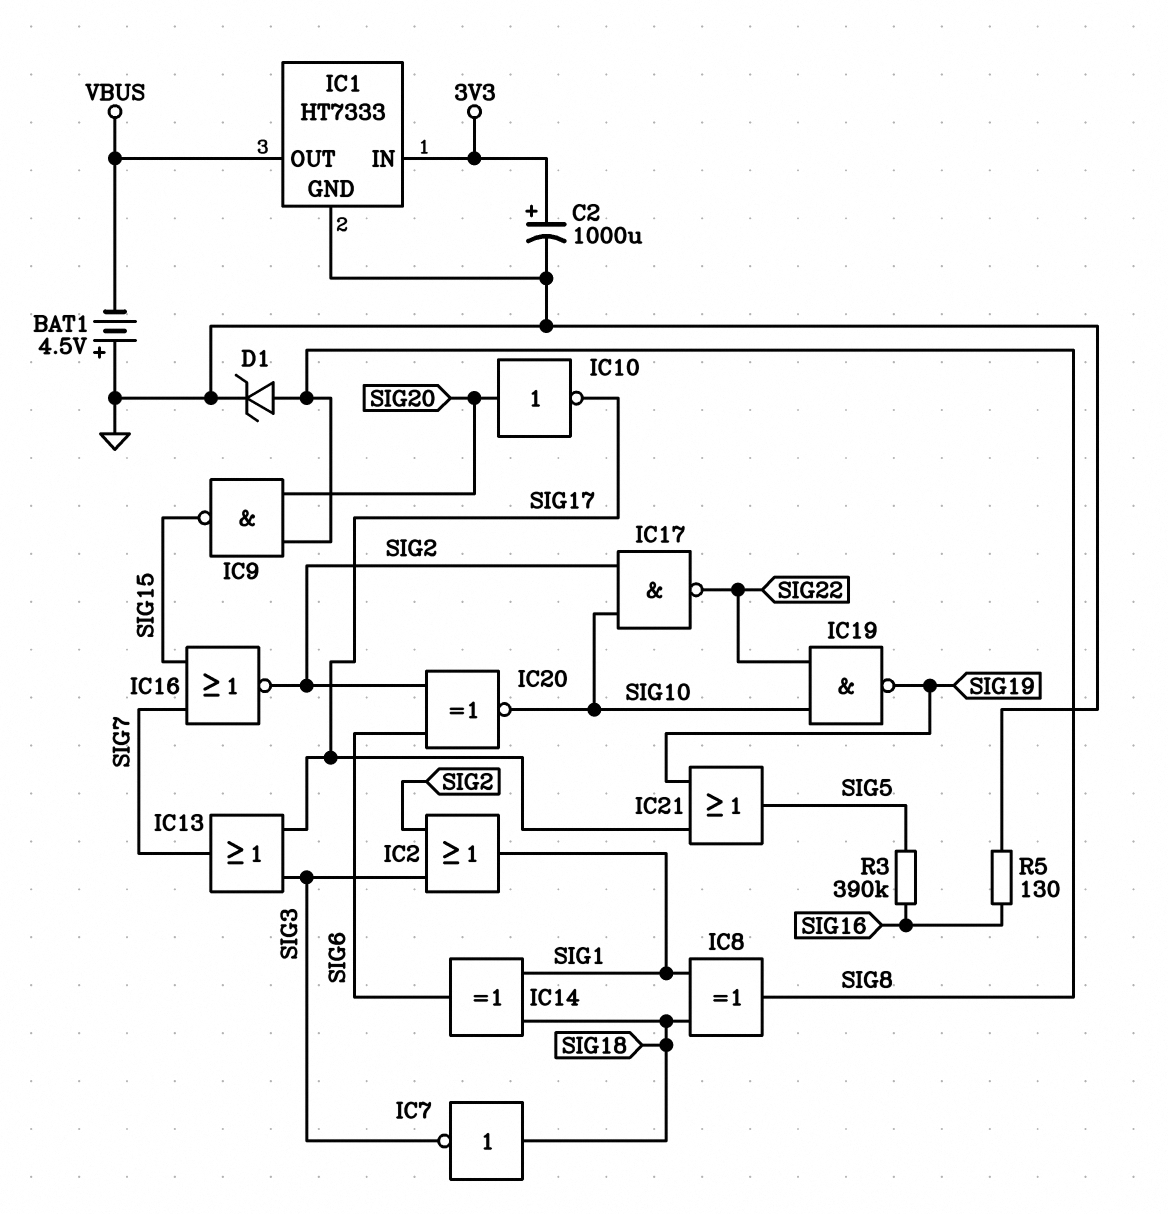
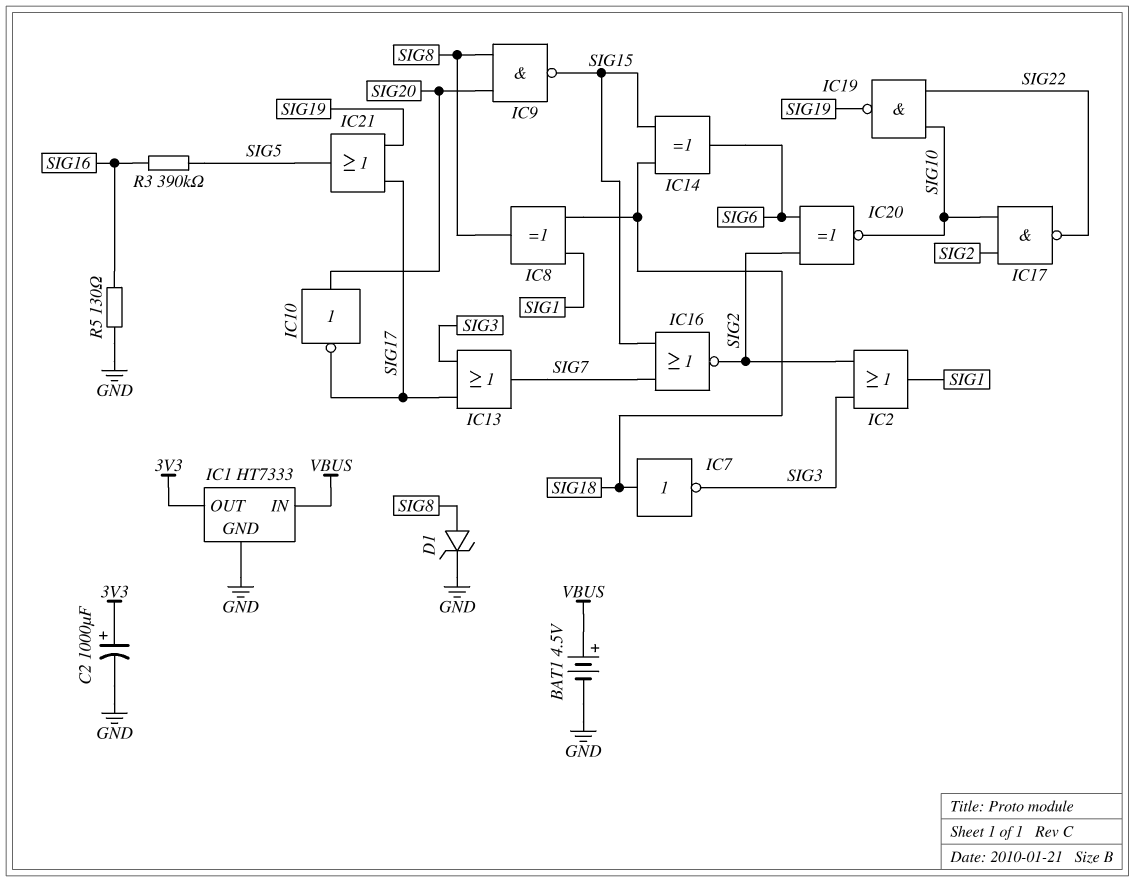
BAT1: 4.5V (plus GND, minus VBUS) -> 4.5V (plus VBUS, minus GND)
IC1 pin IN: 3V3 -> VBUS
IC1 pin OUT: VBUS -> 3V3
IC14: XOR (in SIG1, in SIG18, out SIG6) -> XOR (in SIG15, in SIG18, out SIG6)

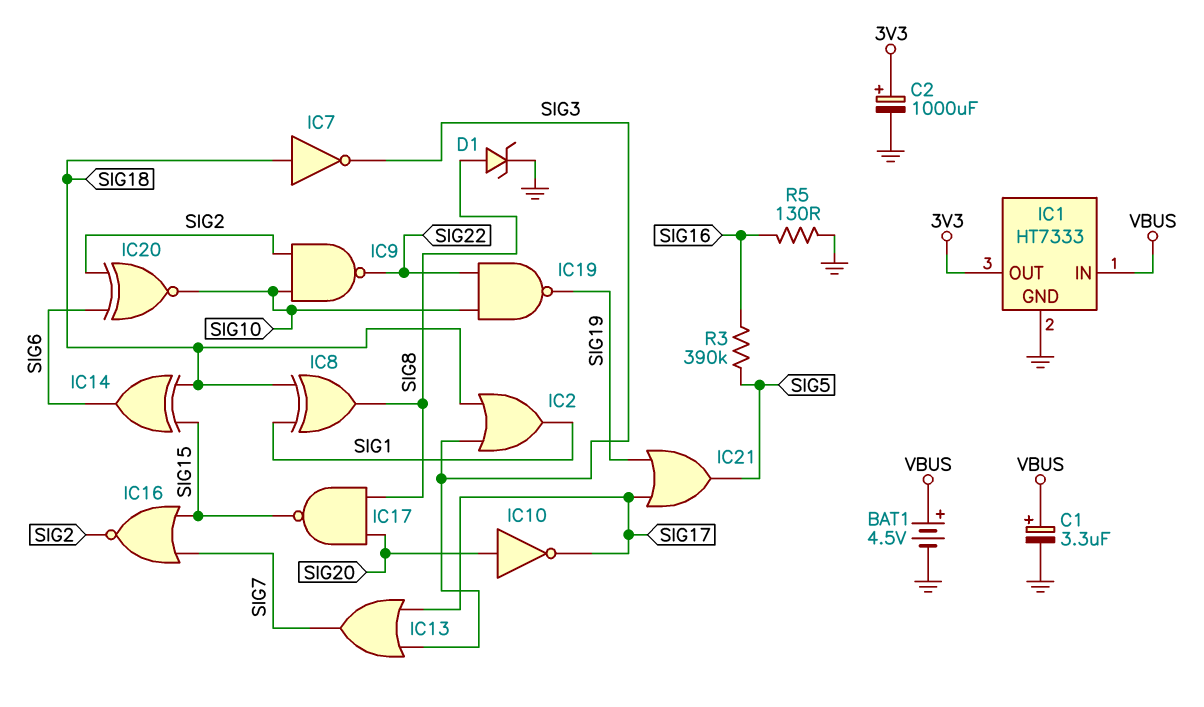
C1: none -> 3.3uF (plus VBUS, minus GND)
IC2: OR (in SIG2, in SIG3, out SIG1) -> OR (in SIG3, in SIG18, out SIG1)
IC9: NAND (in SIG8, in SIG20, out SIG15) -> NAND (in SIG2, in SIG10, out SIG22)
IC17: NAND (in SIG2, in SIG10, out SIG22) -> NAND (in SIG8, in SIG20, out SIG15)

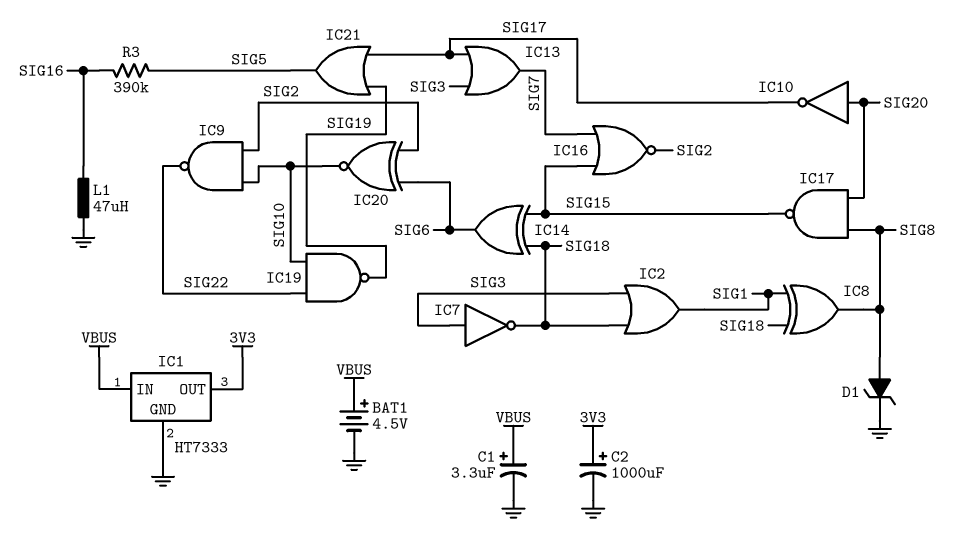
IC7: NOT (in SIG18, out SIG3) -> NOT (in SIG3, out SIG18)
L1: none -> 47uH (GND, SIG16)
R5: 130 (GND, SIG16) -> none

